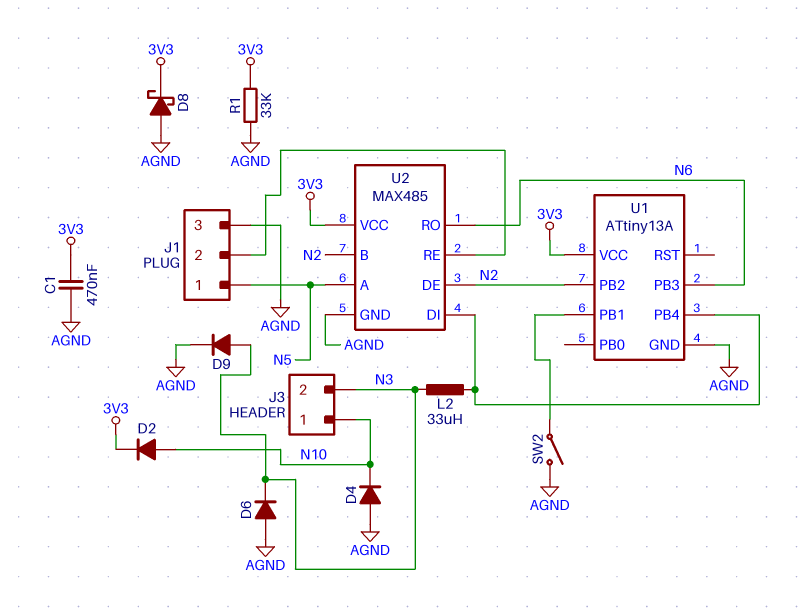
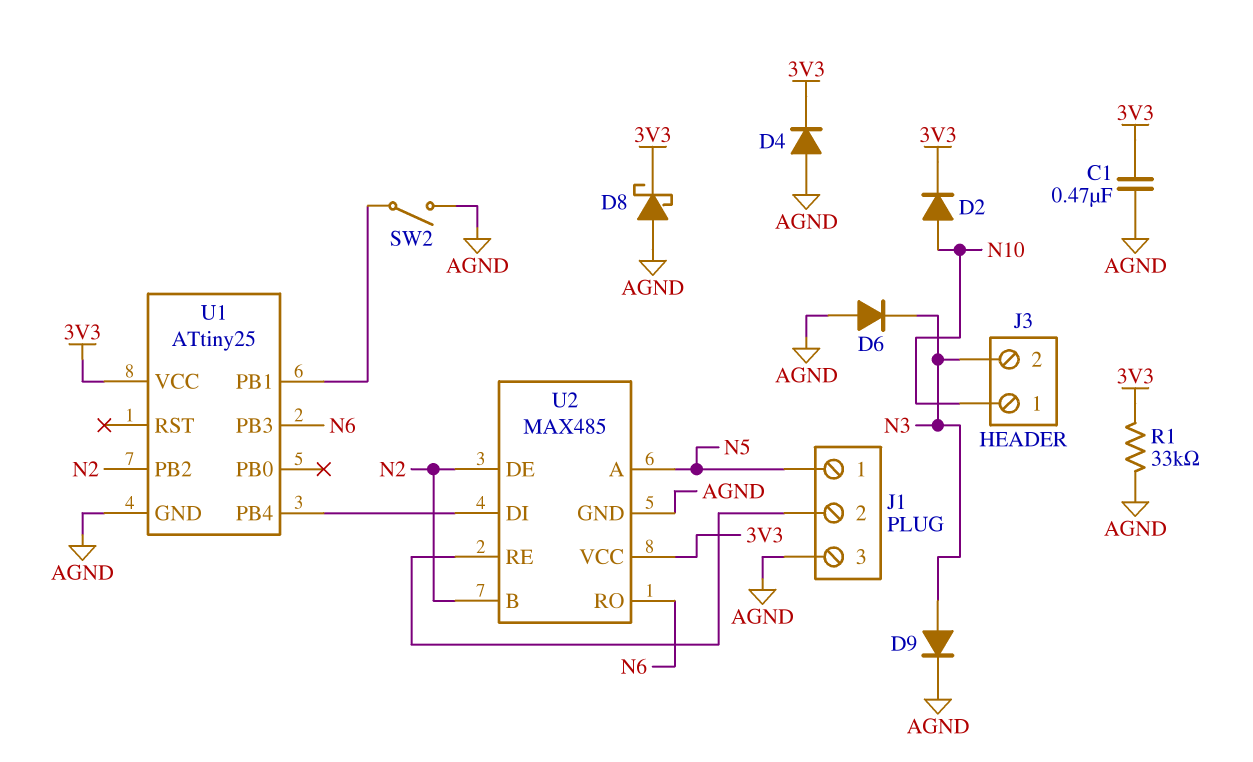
D4: diode (A AGND, K N10) -> diode (A AGND, K 3V3)
L2: 33uH (N3, U1/PB4) -> none
U1: ATtiny13A -> ATtiny25

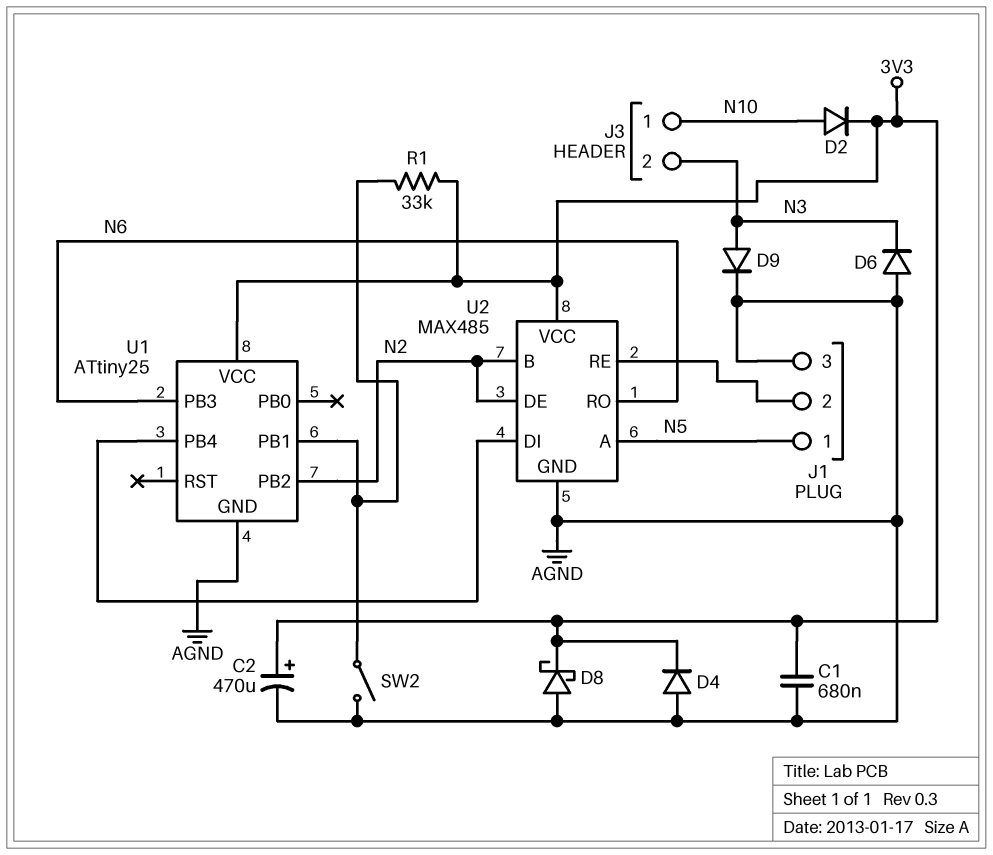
C1: 470nF (3V3, AGND) -> 680nF (3V3, AGND)
C2: none -> 470uF (plus 3V3, minus AGND)
R1: 33k (3V3, AGND) -> 33k (3V3, U1/PB1)

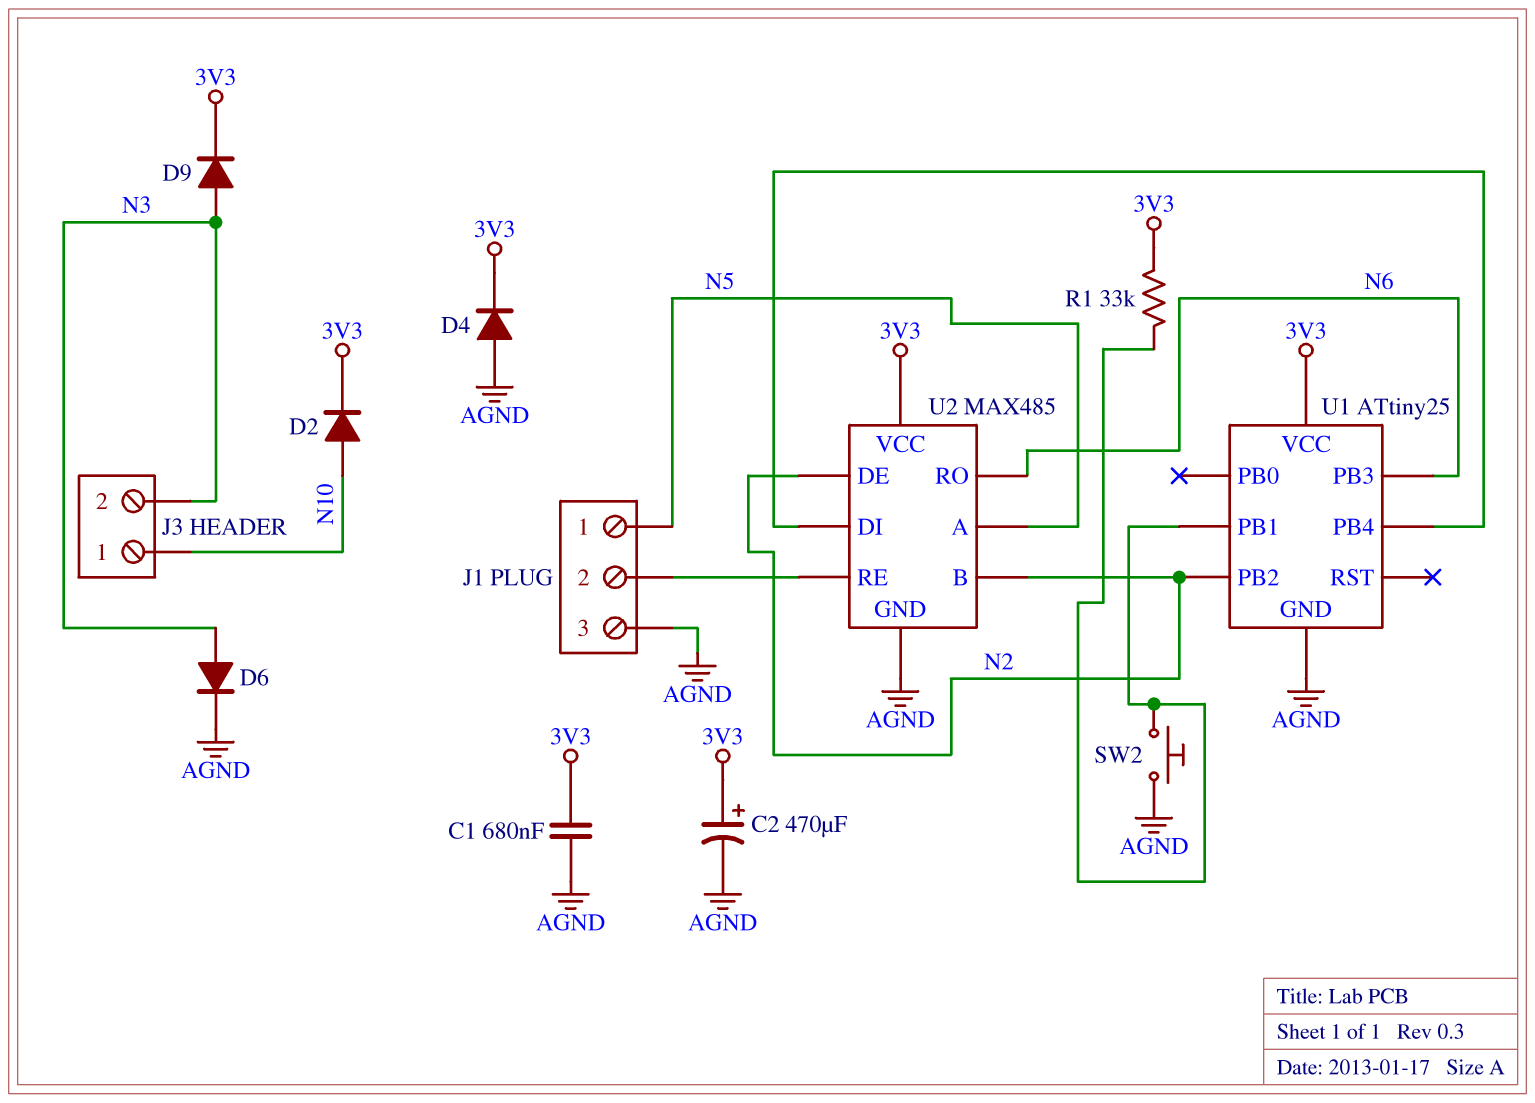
D6: diode (A AGND, K N3) -> diode (A N3, K AGND)
D8: schottky (A AGND, K 3V3) -> none
D9: diode (A N3, K AGND) -> diode (A N3, K 3V3)
SW2: switch (AGND, U1/PB1) -> button (AGND, U1/PB1)

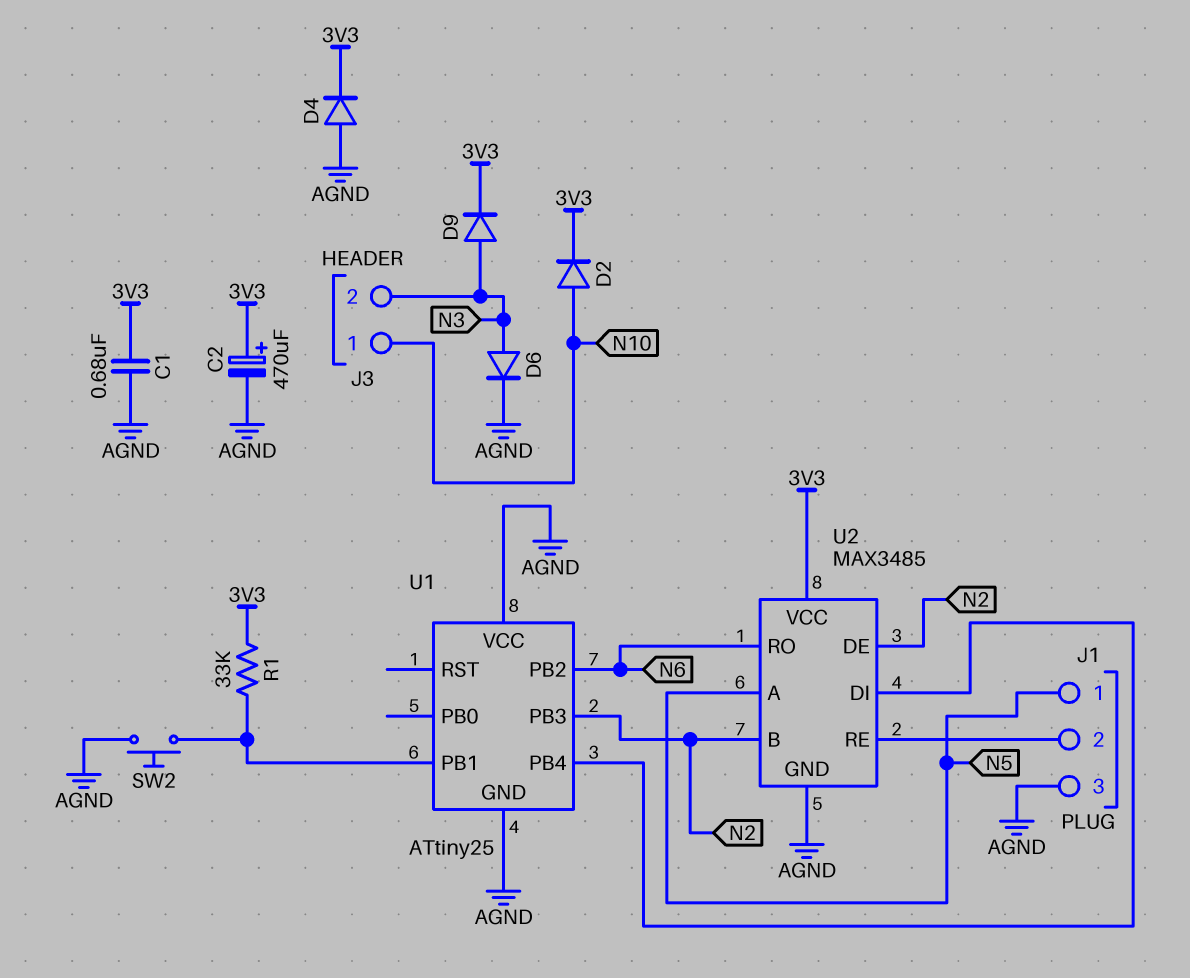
U1 pin PB2: N2 -> N6
U1 pin PB3: N6 -> N2
U1 pin VCC: 3V3 -> AGND
U2: MAX485 -> MAX3485

